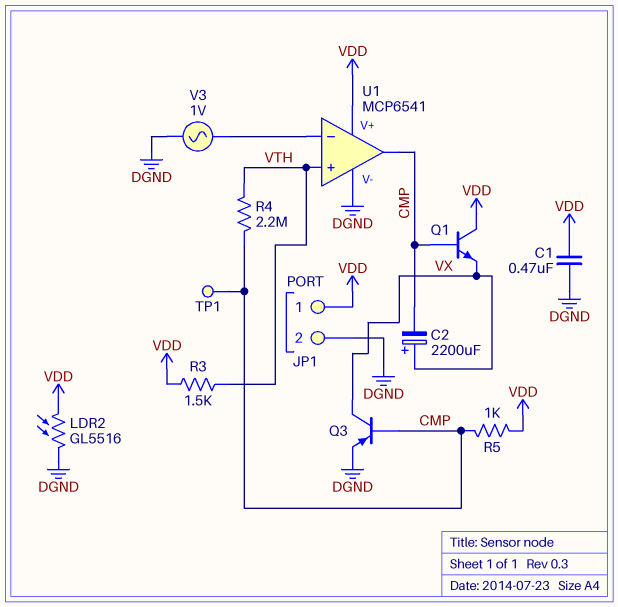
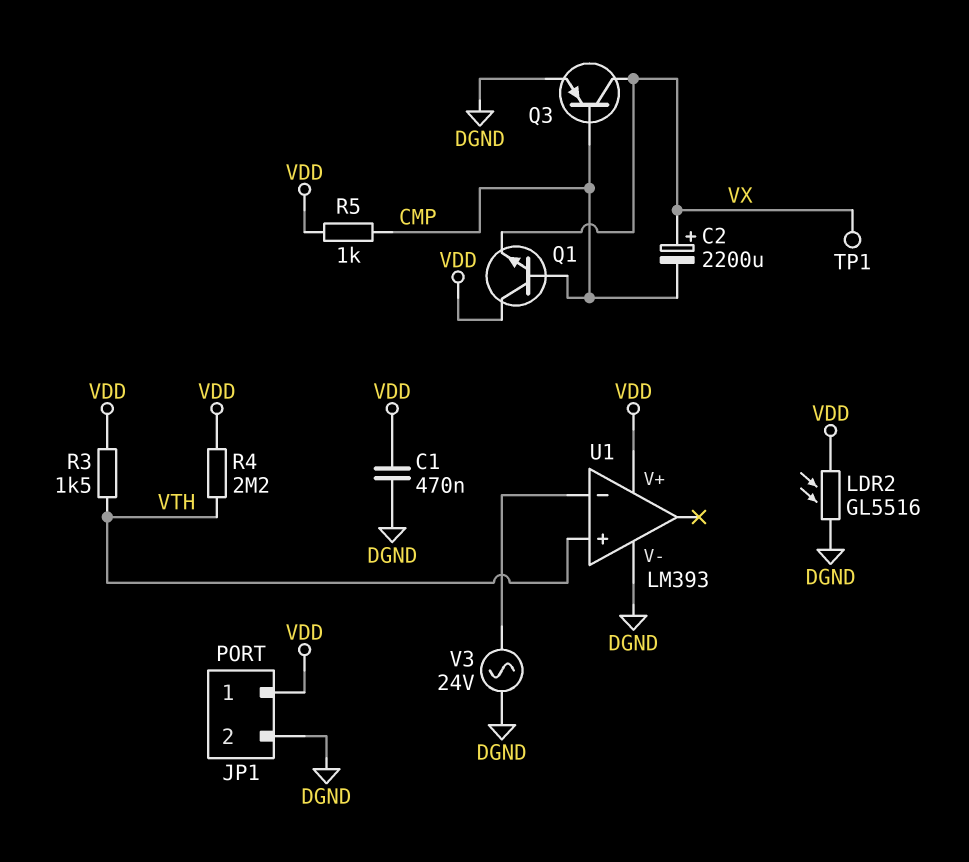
R4: 2.2M (CMP, VTH) -> 2.2M (VDD, VTH)
TP1: test point (CMP) -> test point (VX)
U1: MCP6541 -> LM393
U1 pin out: CMP -> none
V3: AC 1V (DGND, U1/in-) -> AC 24V (DGND, U1/in-)

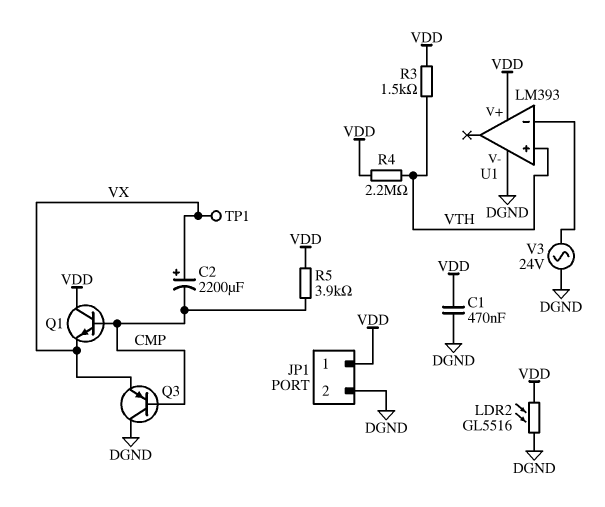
Q3: PNP (B CMP, C VX, E DGND) -> PNP (B CMP, C DGND, E VX)
R5: 1k (CMP, VDD) -> 3.9k (CMP, VDD)

